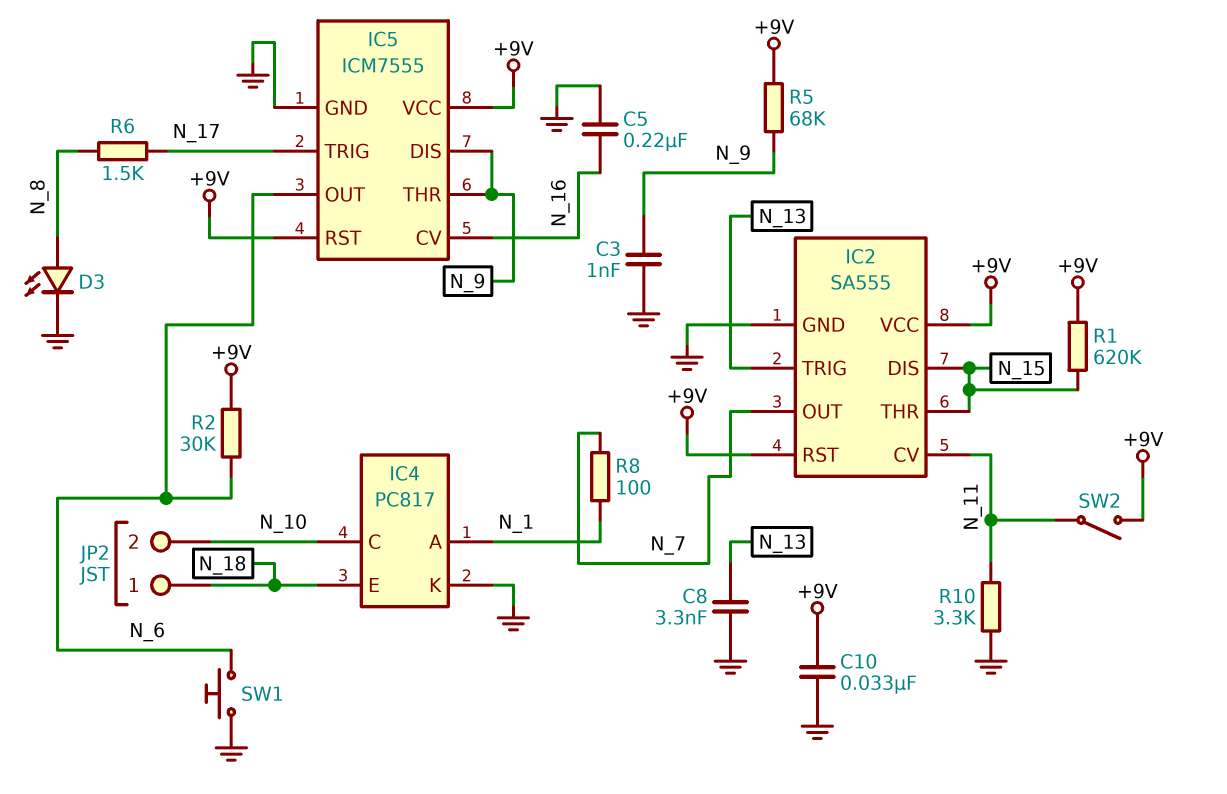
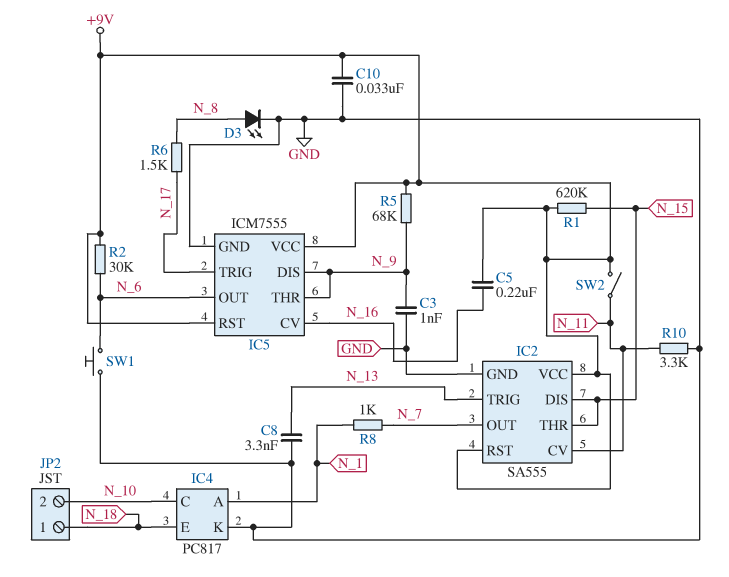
C5: 220nF (GND, N_16) -> 220nF (+9V, N_16)
R8: 100 (N_1, N_7) -> 1k (N_1, N_7)

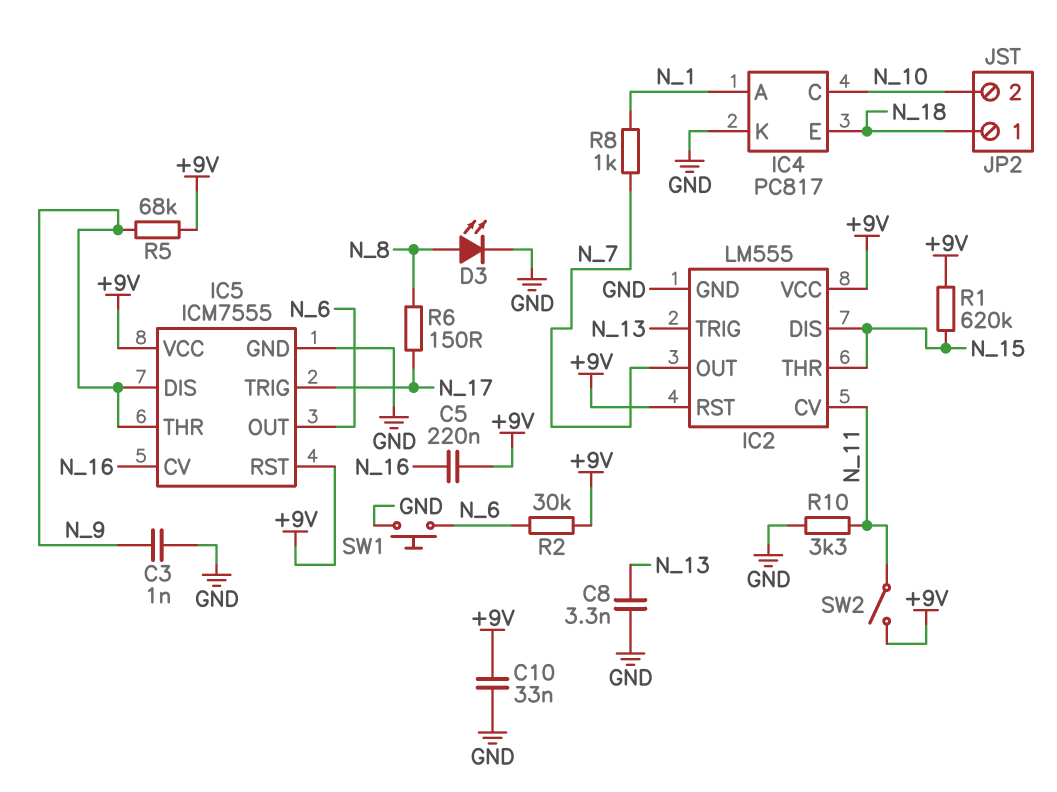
IC2: SA555 -> LM555
R6: 1.5k (N_8, N_17) -> 150 (N_8, N_17)

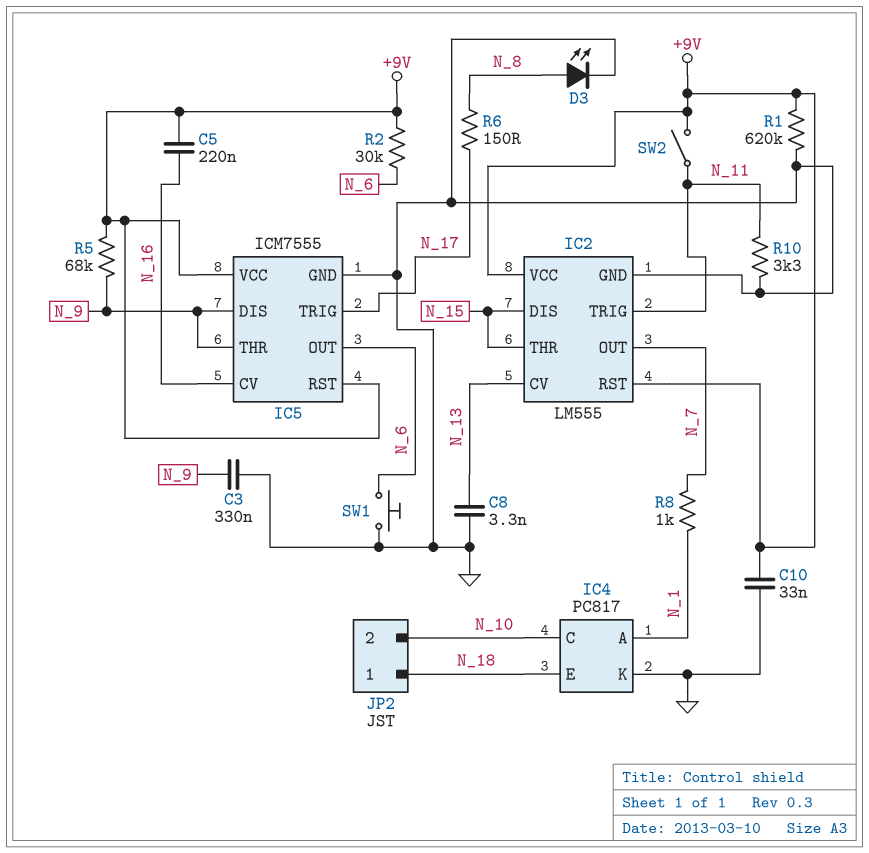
C3: 1nF (GND, N_9) -> 330nF (GND, N_9)
IC2 pin CV: N_11 -> N_13
IC2 pin TRIG: N_13 -> N_11
R1: 620k (+9V, N_15) -> 620k (+9V, GND)

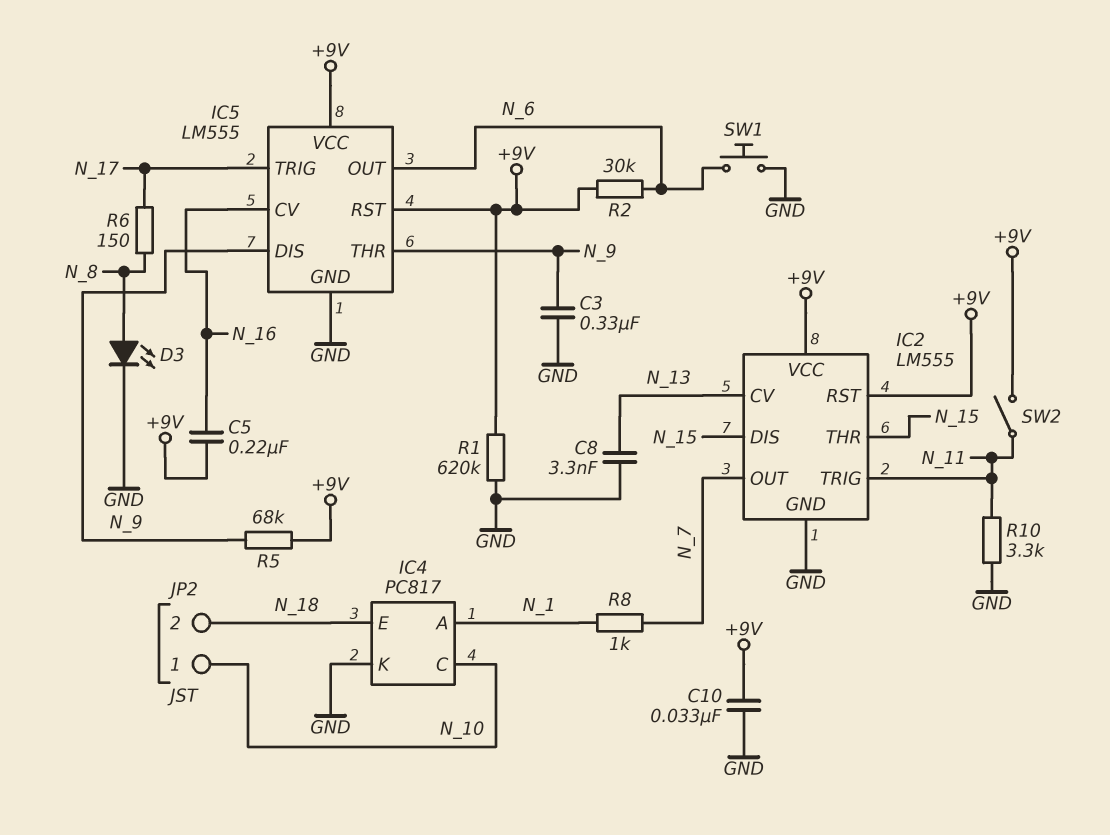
IC5: ICM7555 -> LM555
JP2 pin 1: N_18 -> N_10
JP2 pin 2: N_10 -> N_18

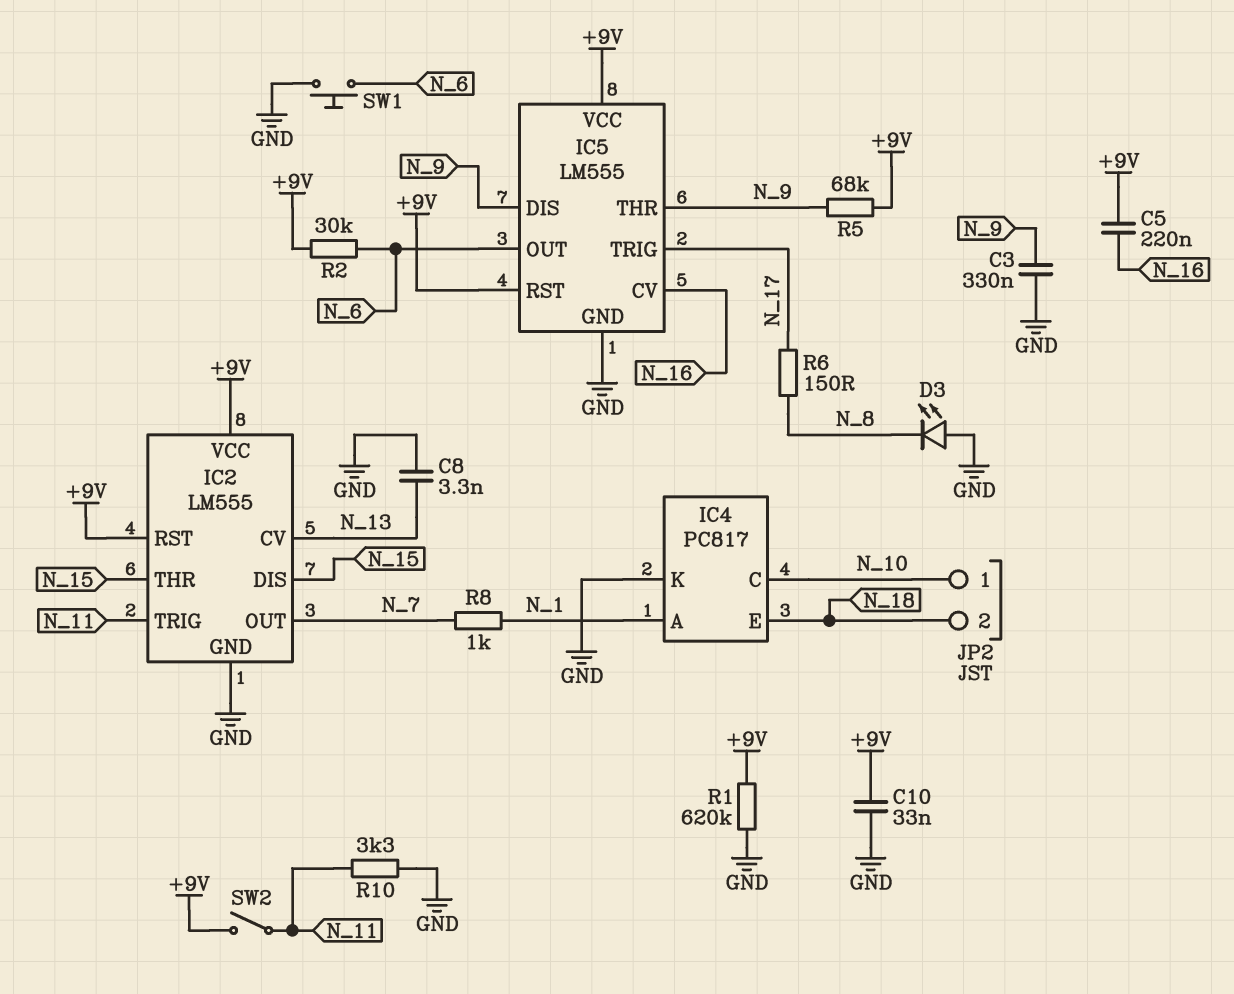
D3: LED (A N_8, K GND) -> LED (A GND, K N_8)

